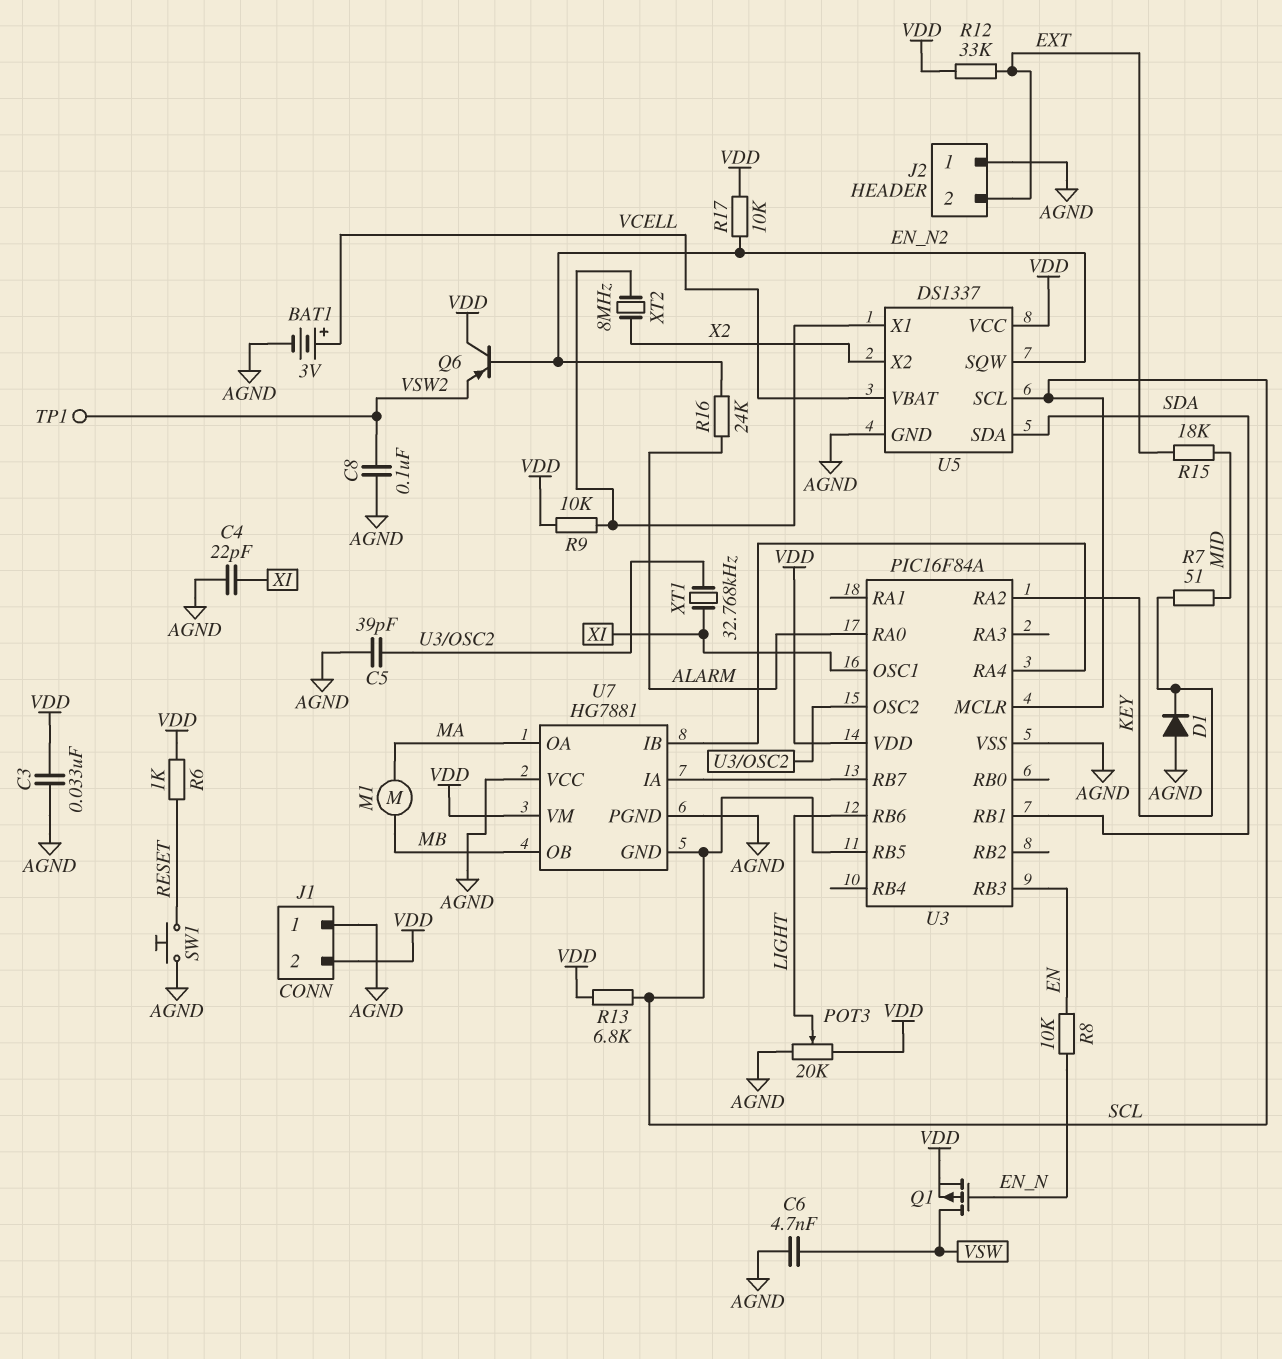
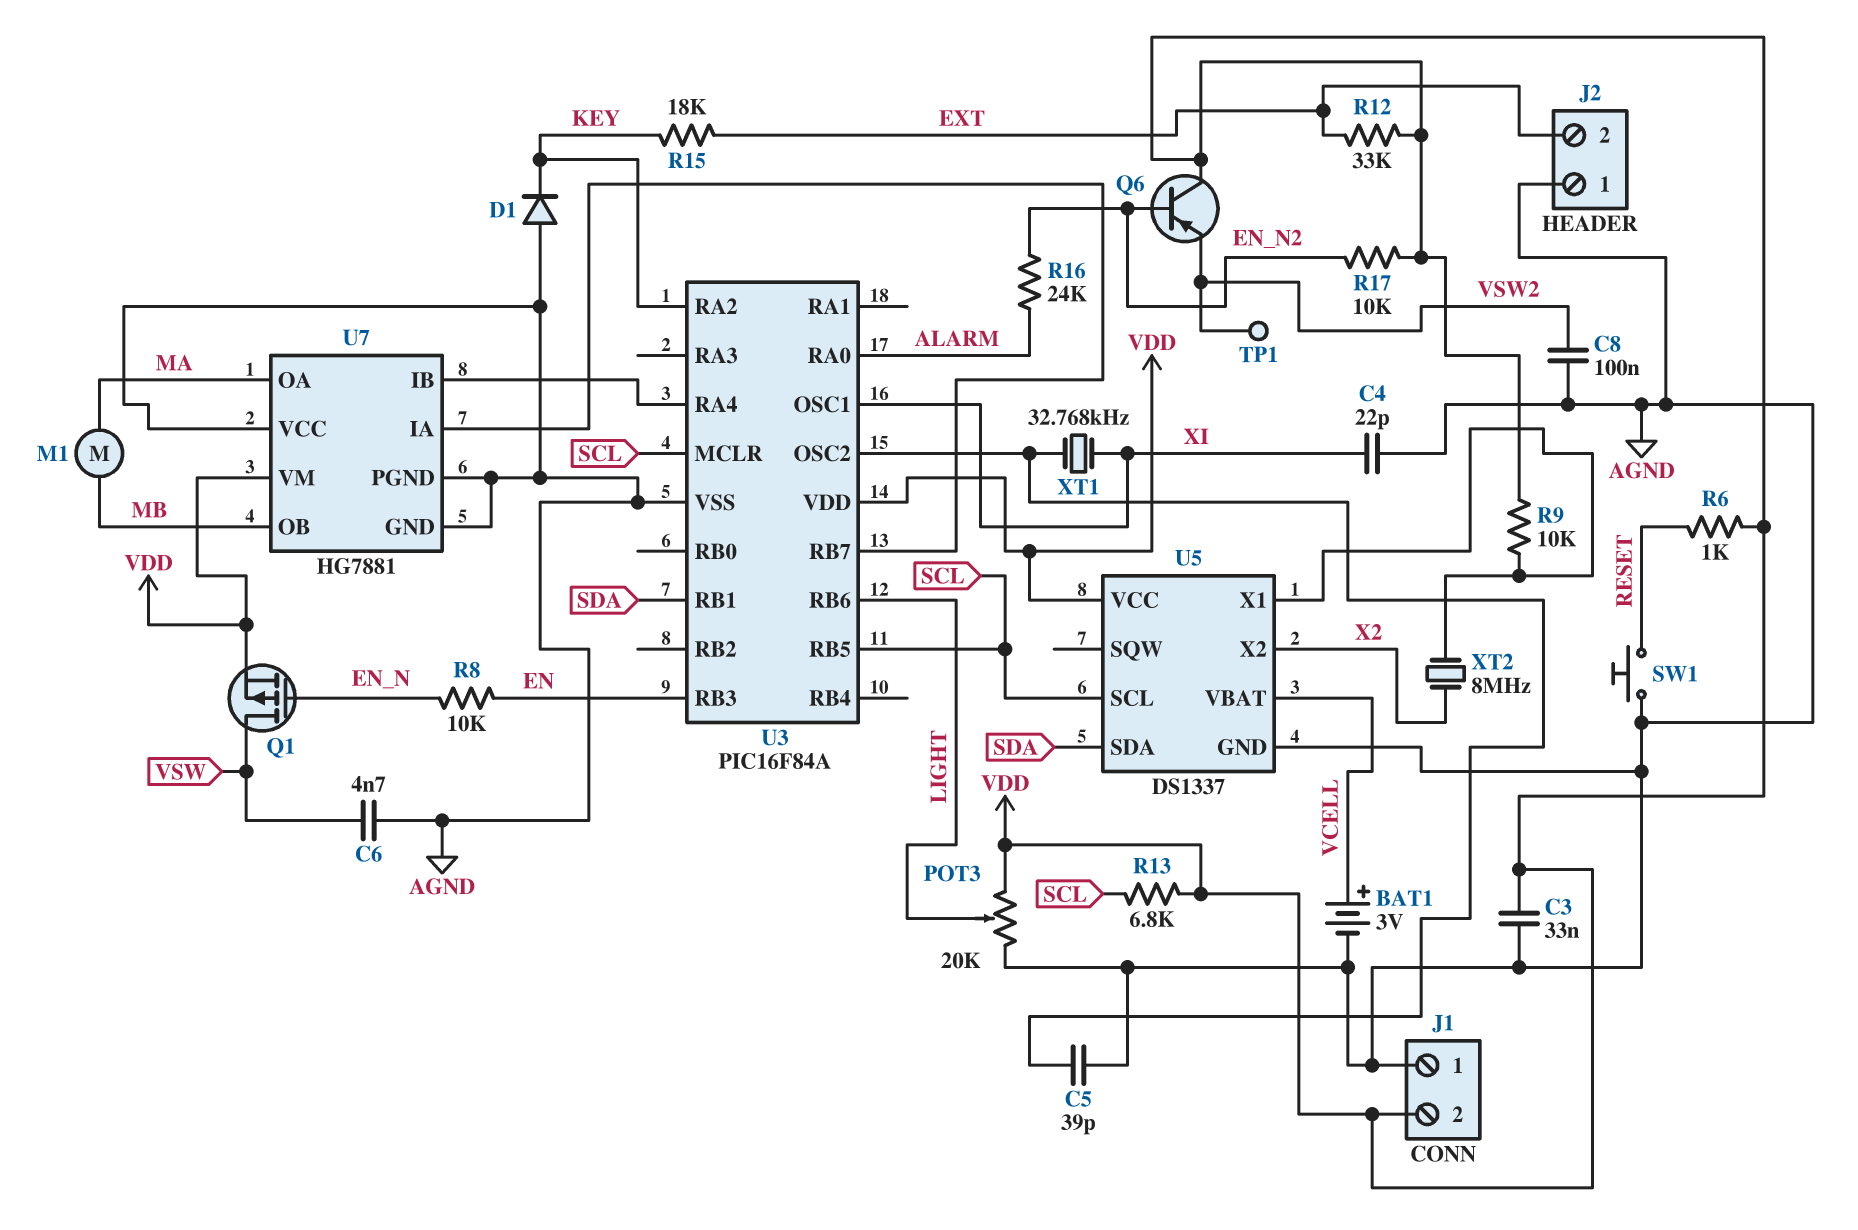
R7: 51 (KEY, MID) -> none
R15: 18k (EXT, MID) -> 18k (EXT, KEY)
U5 pin SQW: EN_N2 -> none
U7 pin GND: SCL -> AGND

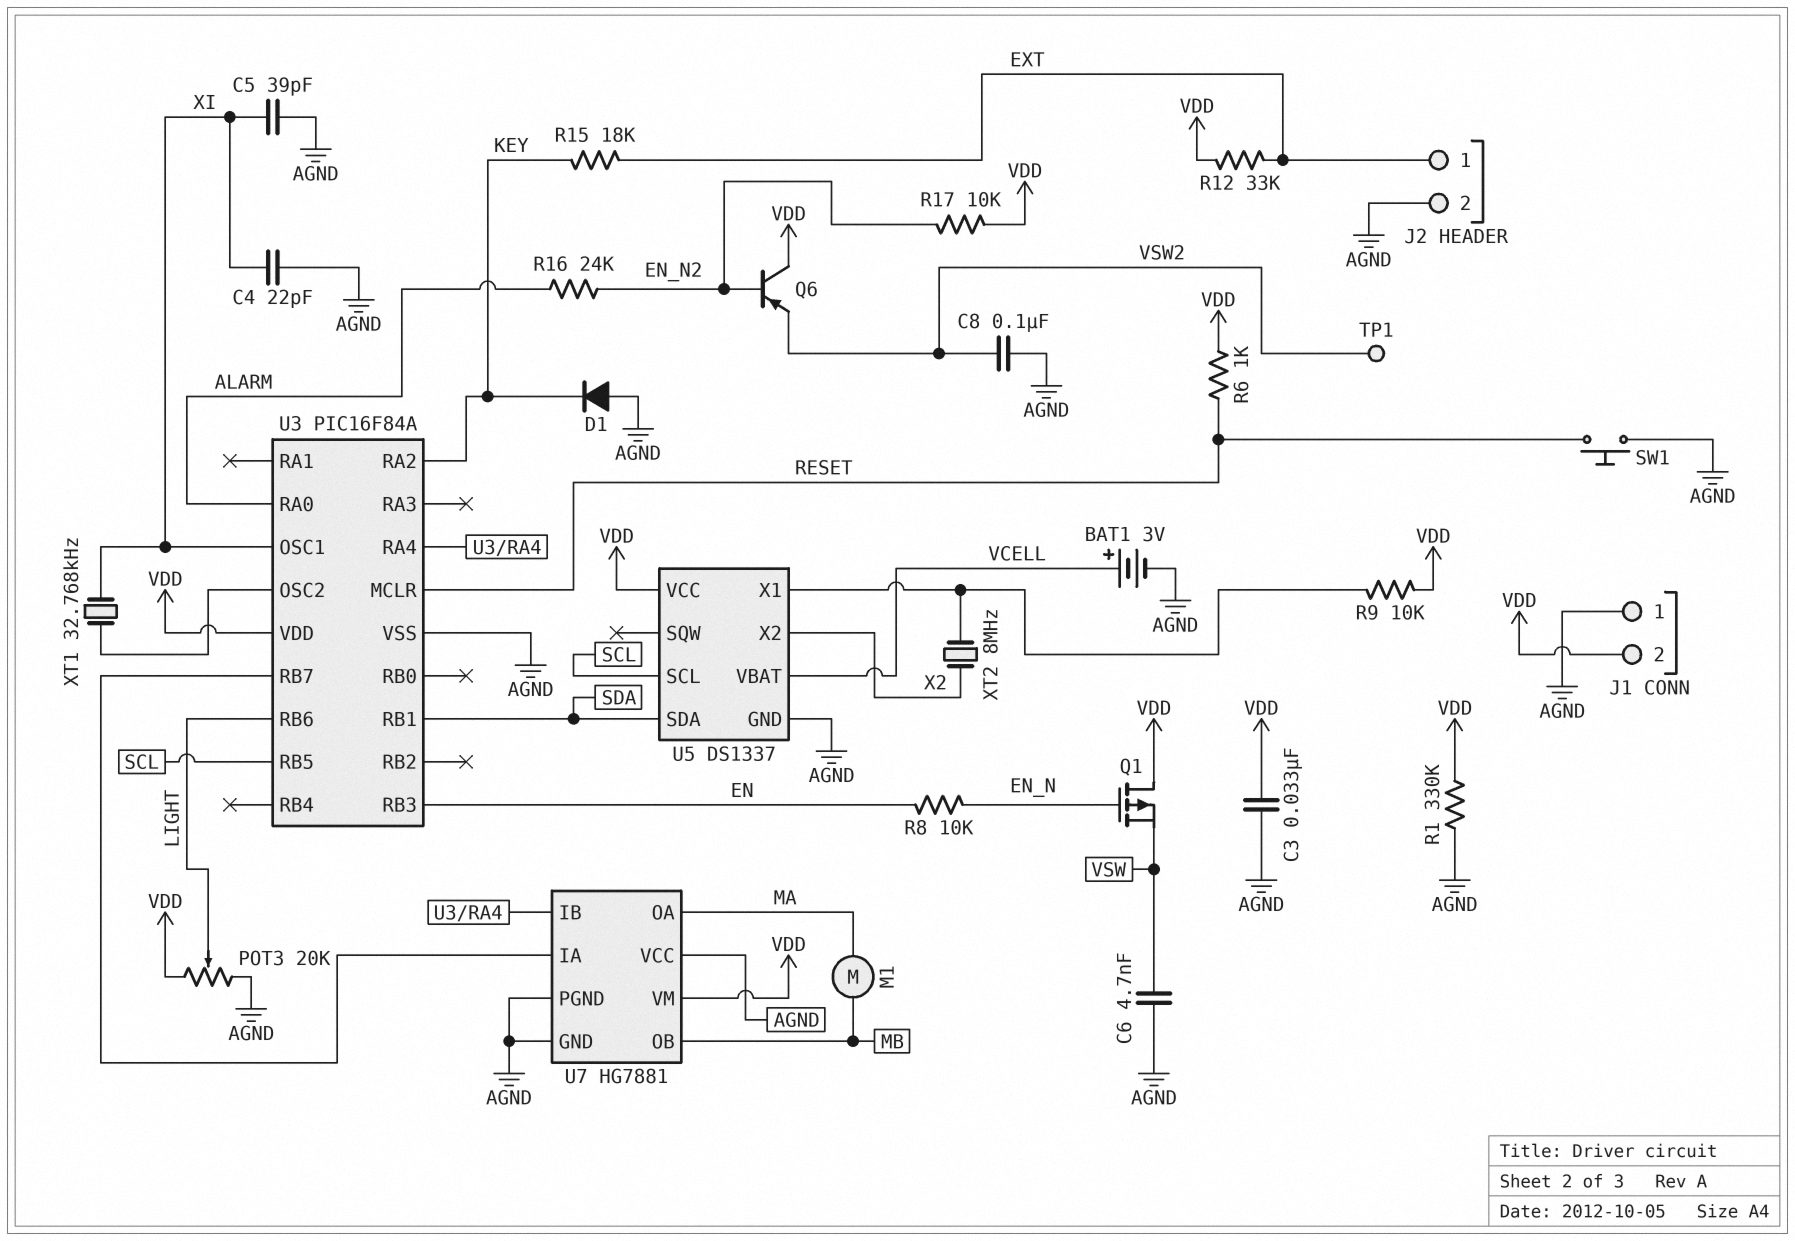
C5: 39pF (AGND, U3/OSC2) -> 39pF (AGND, XI)
J2 pin 1: AGND -> EXT
J2 pin 2: EXT -> AGND
Q1: PMOS (G EN_N, D VSW, S VDD) -> PMOS (G EN_N, D VDD, S VSW)
R1: none -> 330k (AGND, VDD)
R13: 6.8k (SCL, VDD) -> none
U3 pin MCLR: SCL -> RESET

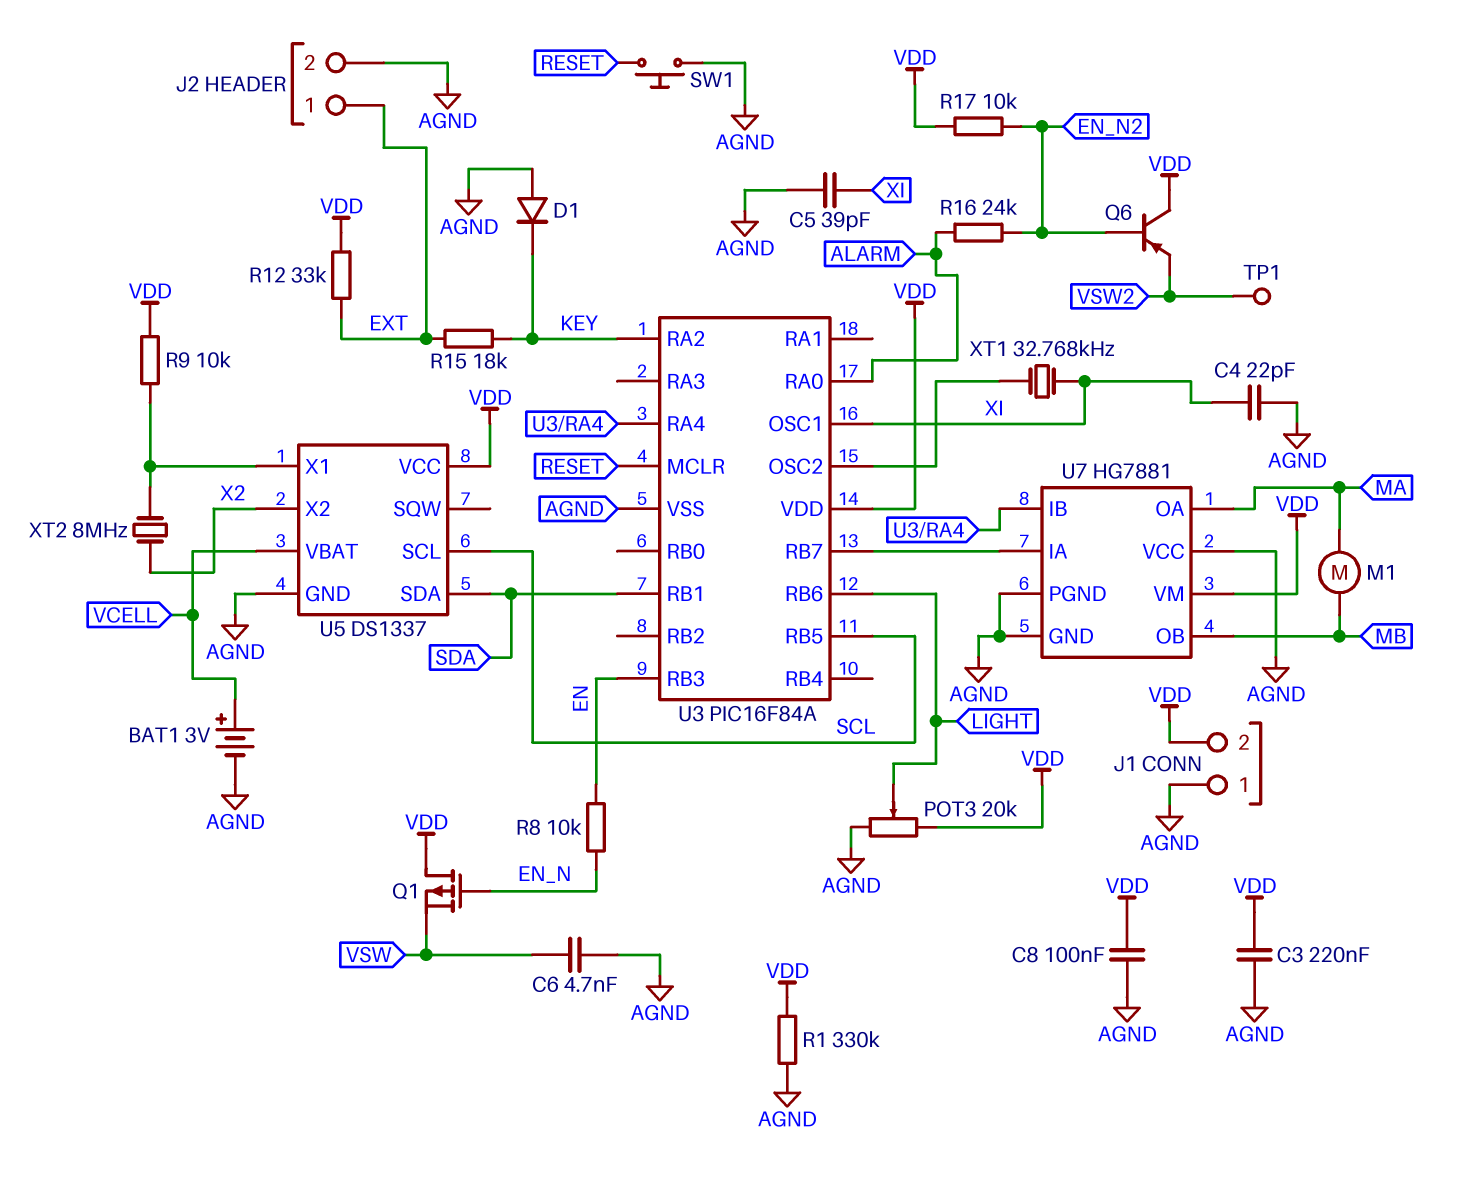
C3: 33nF (AGND, VDD) -> 220nF (AGND, VDD)
C8: 100nF (AGND, VSW2) -> 100nF (AGND, VDD)
R6: 1k (RESET, VDD) -> none

